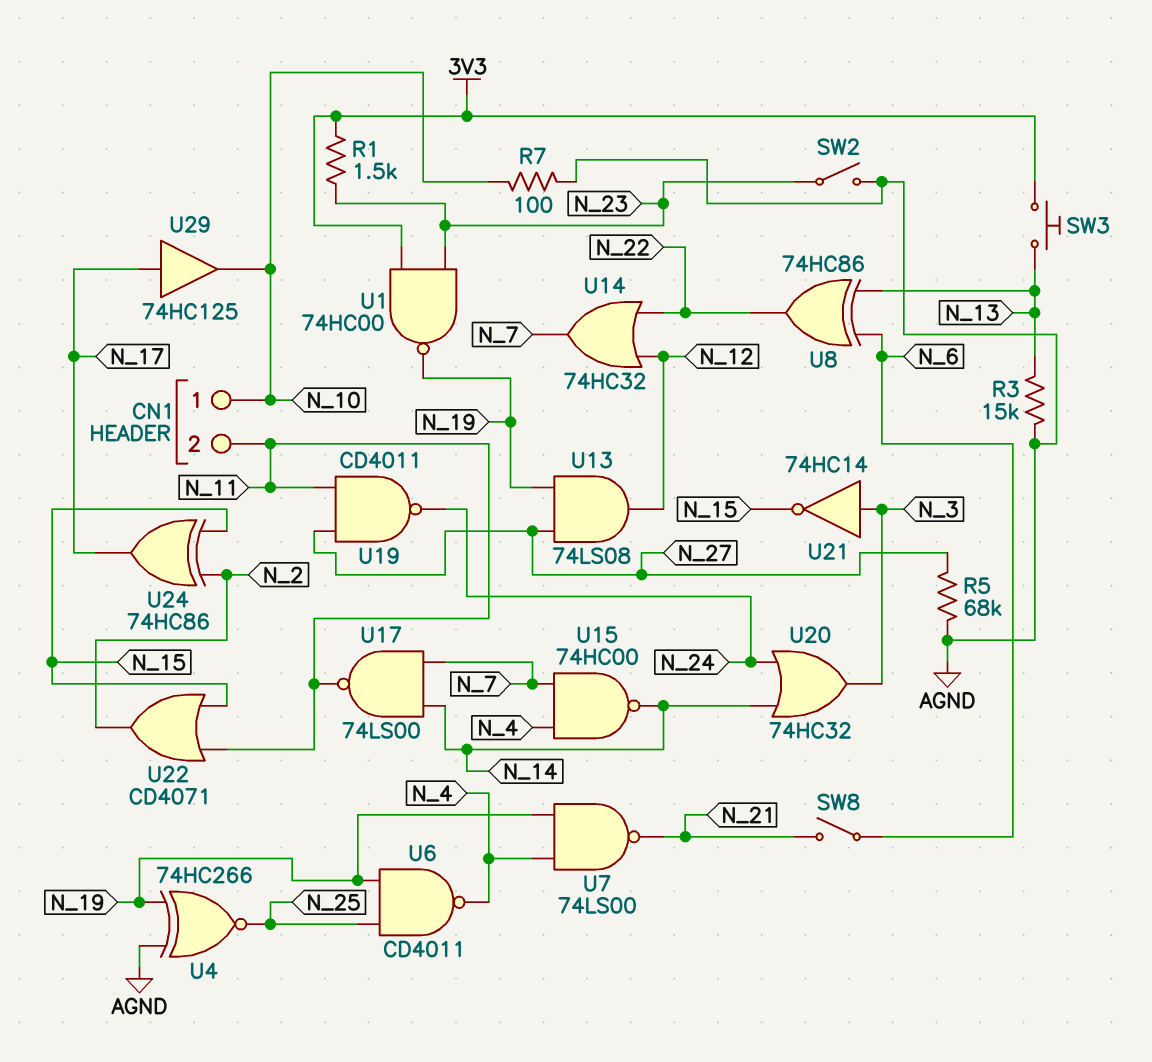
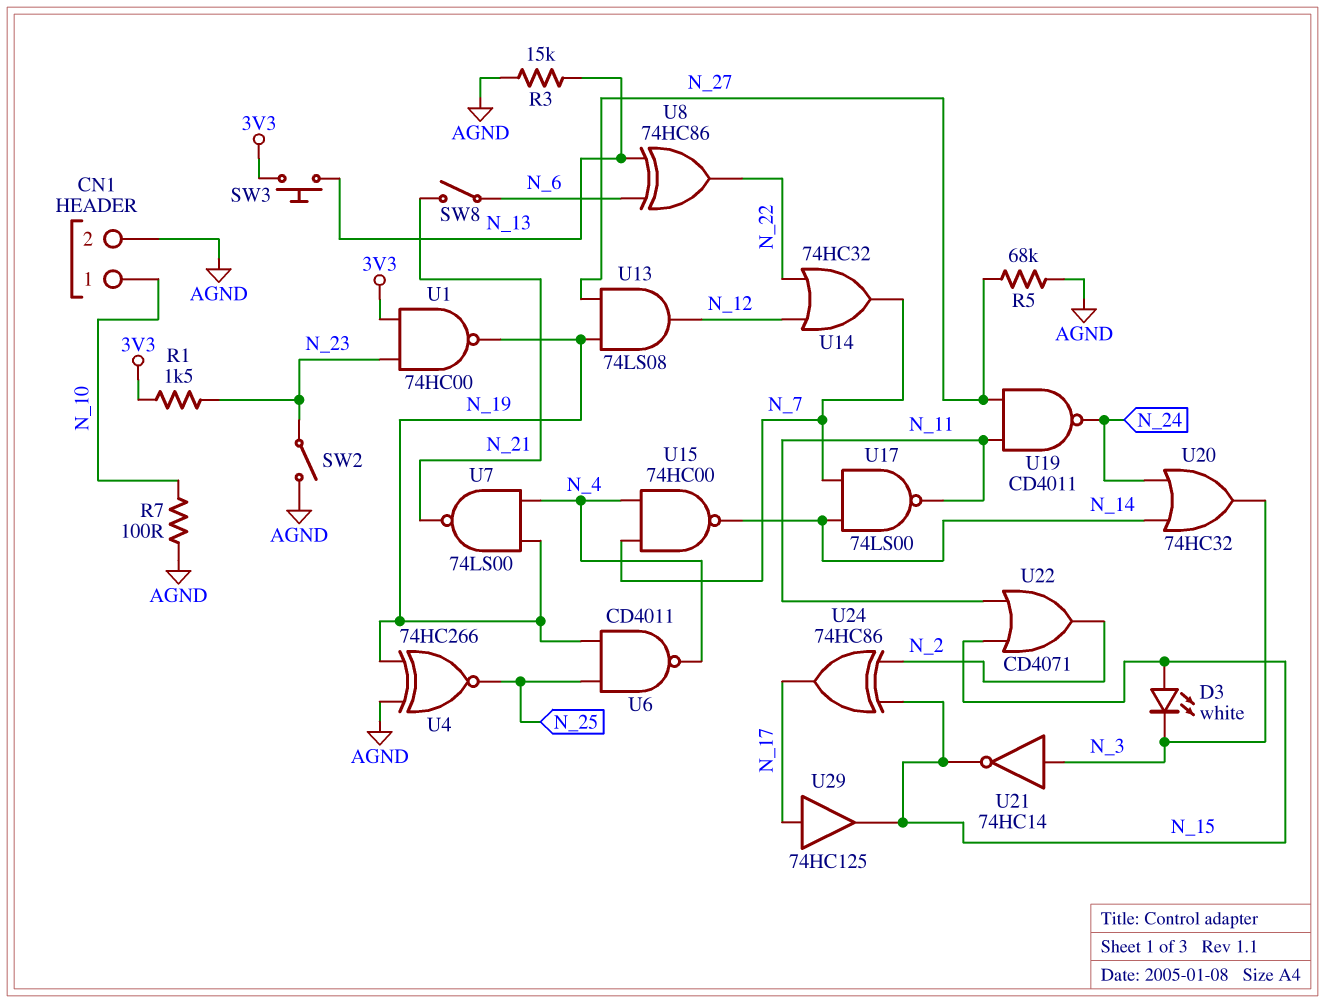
CN1 pin 2: N_11 -> AGND
D3: none -> LED white (A N_15, K N_3)
U29: buffer 74HC125 (in N_17, out N_10) -> buffer 74HC125 (in N_17, out N_15)

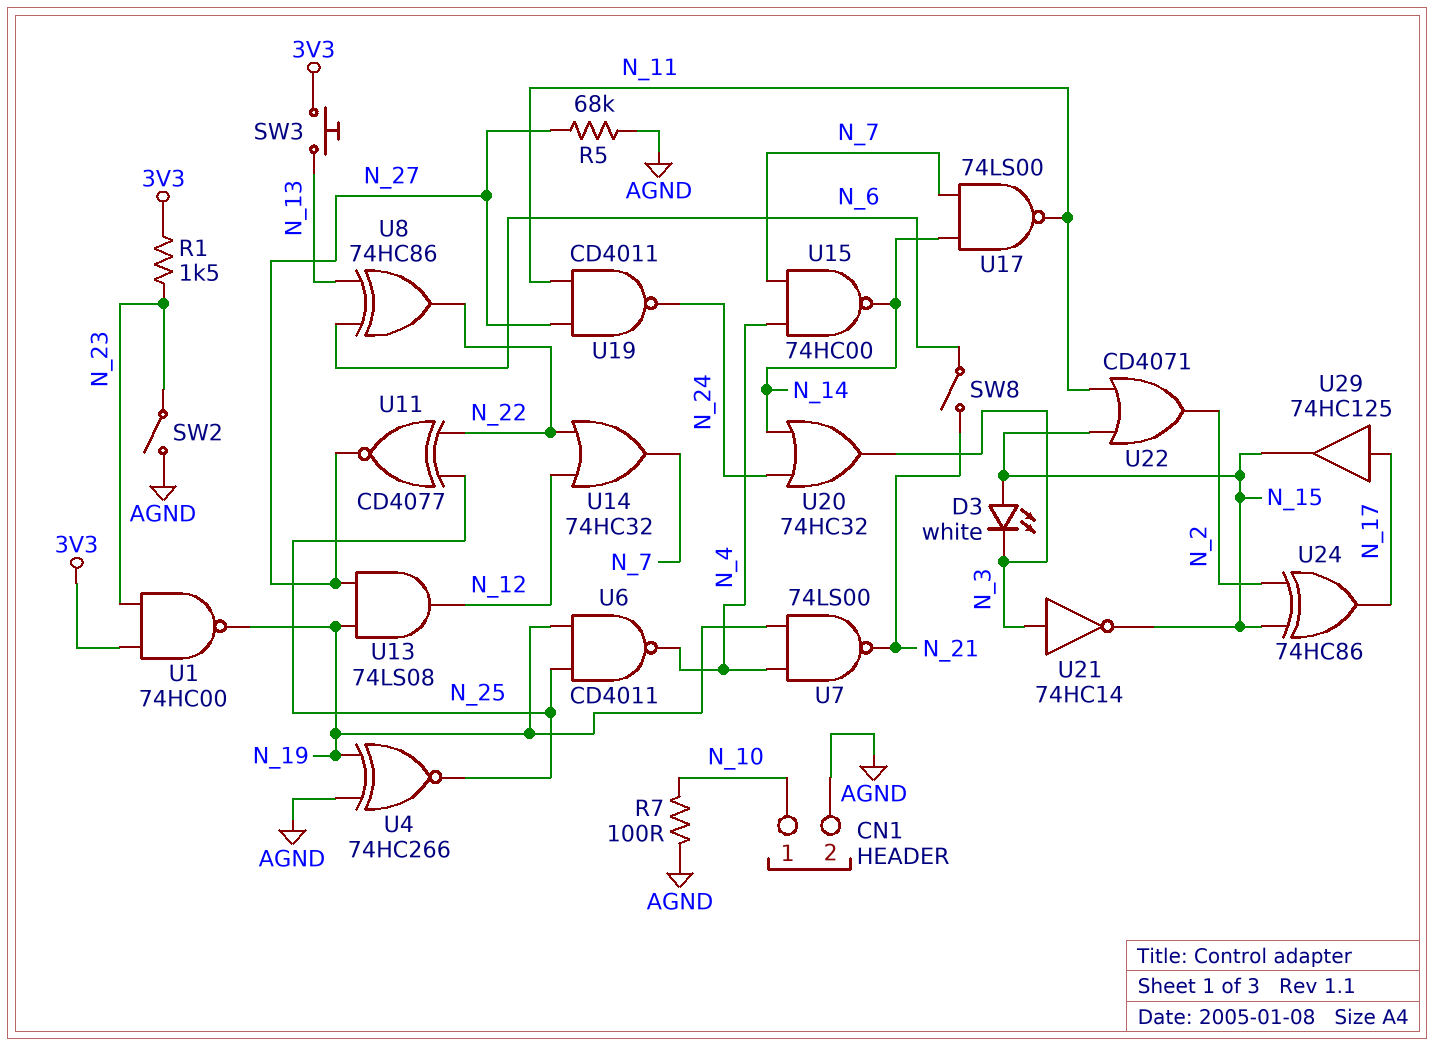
R3: 15k (AGND, N_13) -> none
U11: none -> XNOR CD4077 (in N_22, in N_25, out N_27)

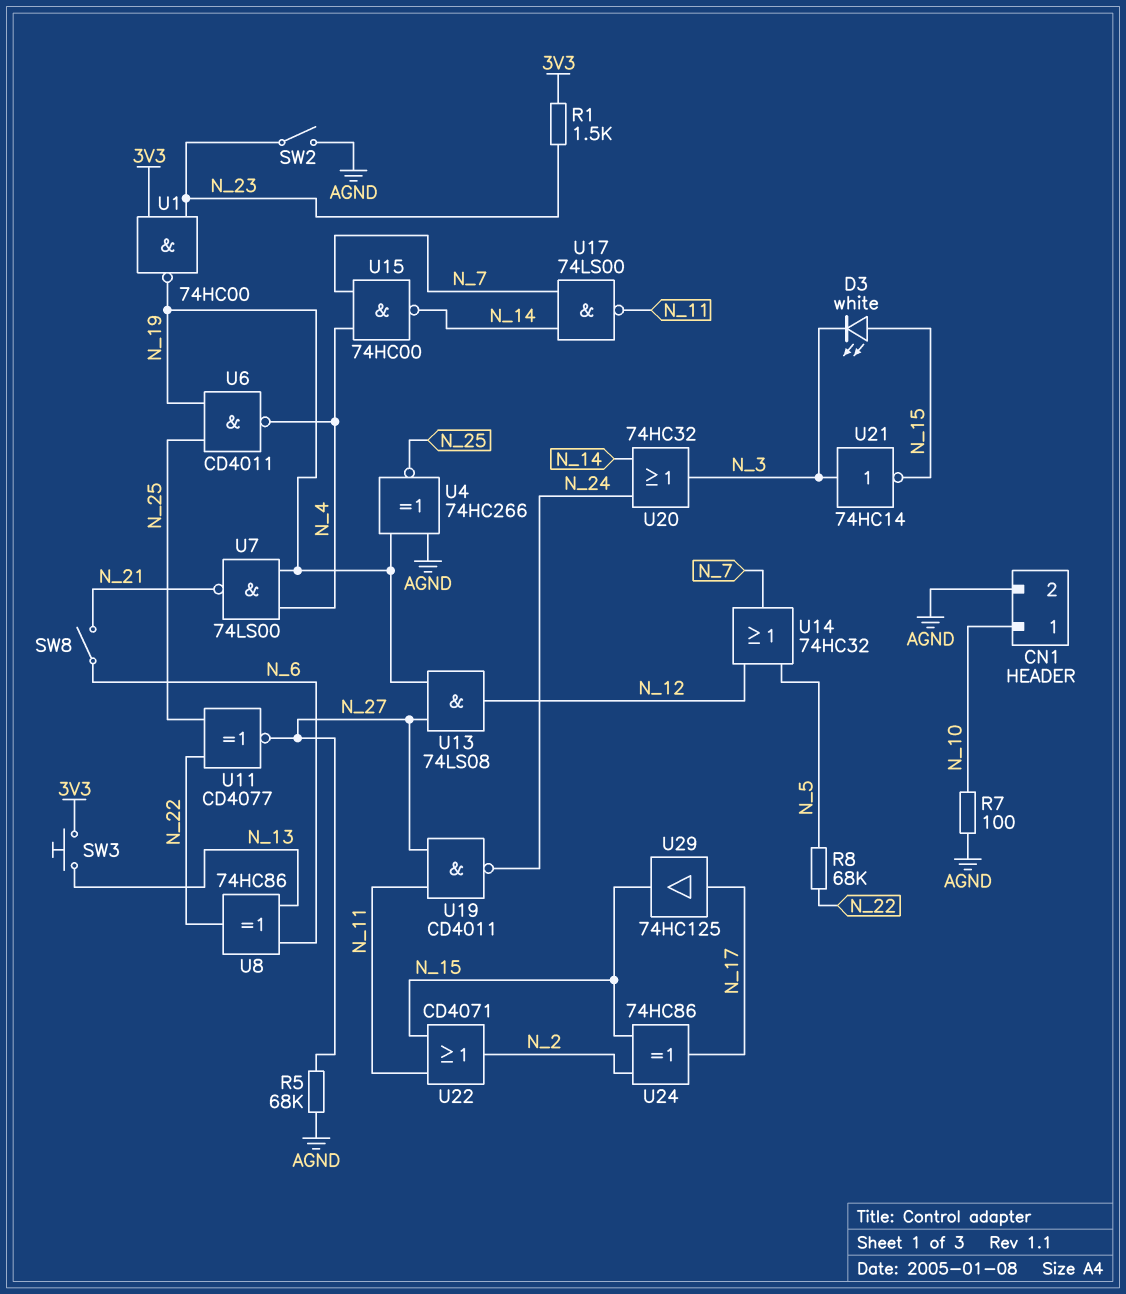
R8: none -> 68k (N_5, N_22)
U14: OR 74HC32 (in N_12, in N_22, out N_7) -> OR 74HC32 (in N_5, in N_12, out N_7)

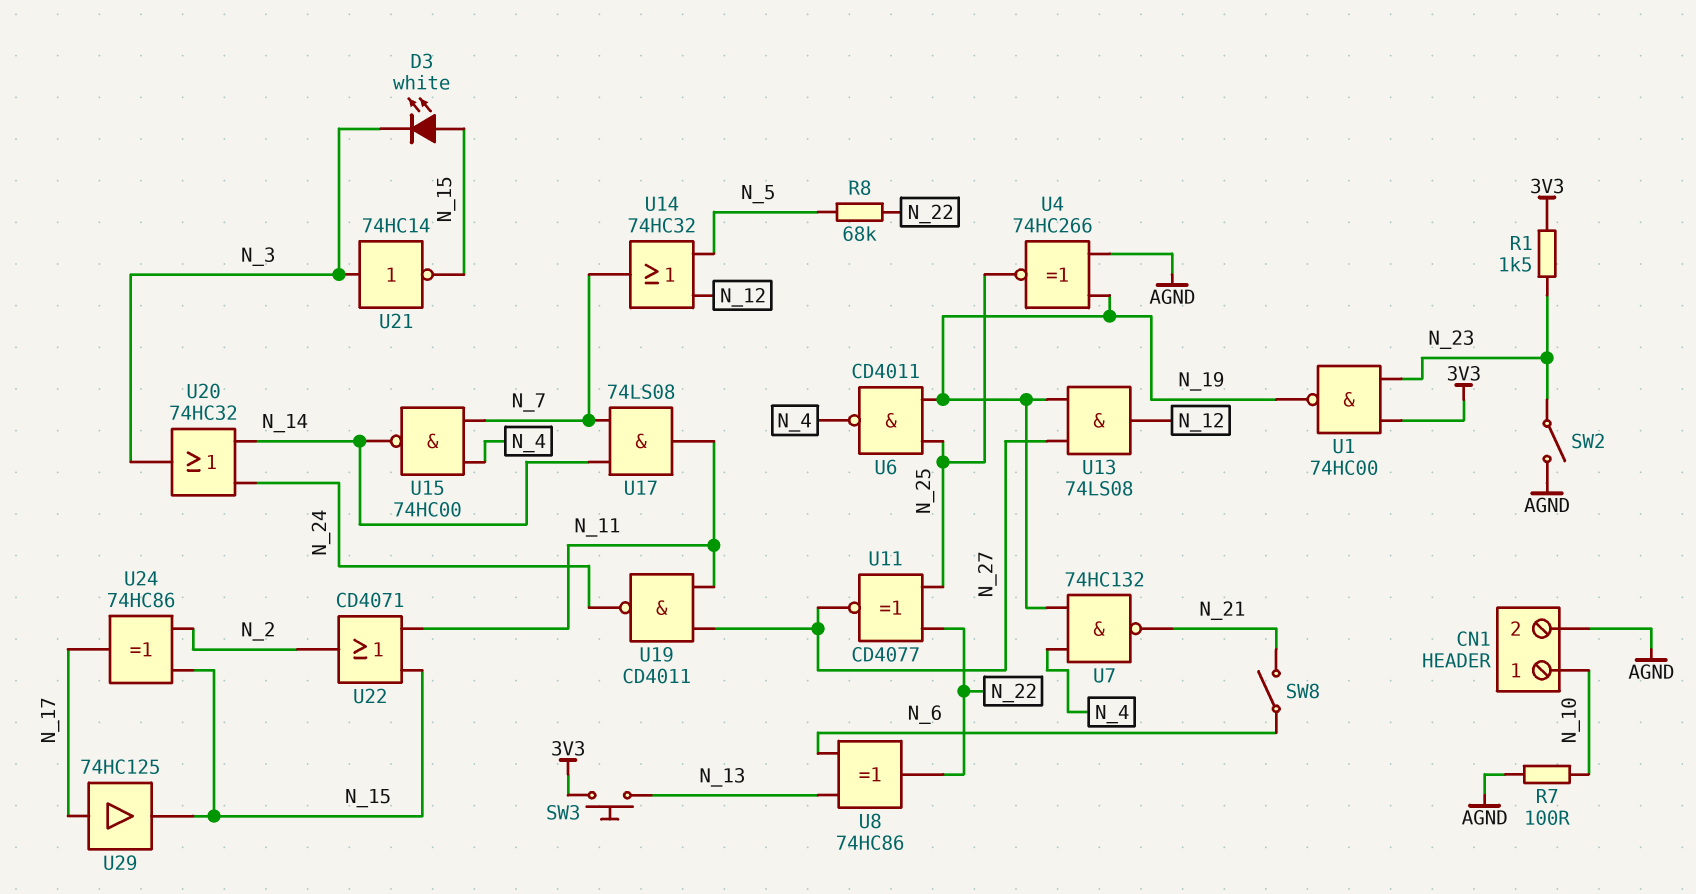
R5: 68k (AGND, N_27) -> none
U7: NAND 74LS00 (in N_4, in N_19, out N_21) -> NAND 74HC132 (in N_4, in N_19, out N_21)
U17: NAND 74LS00 (in N_7, in N_14, out N_11) -> AND 74LS08 (in N_7, in N_14, out N_11)

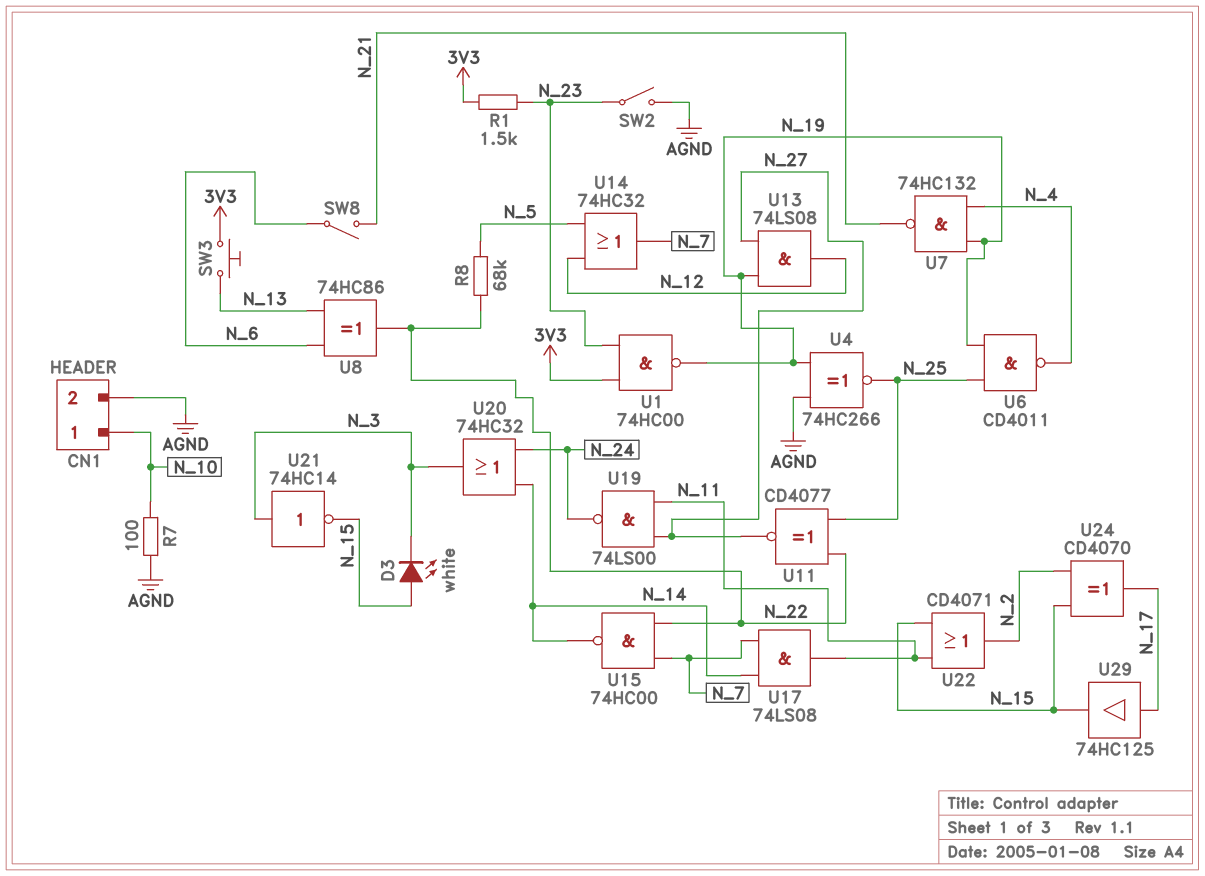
U15: NAND 74HC00 (in N_4, in N_7, out N_14) -> NAND 74HC00 (in N_7, in N_22, out N_14)
U19: NAND CD4011 (in N_11, in N_27, out N_24) -> NAND 74LS00 (in N_11, in N_27, out N_24)
U24: XOR 74HC86 (in N_2, in N_15, out N_17) -> XOR CD4070 (in N_2, in N_15, out N_17)

